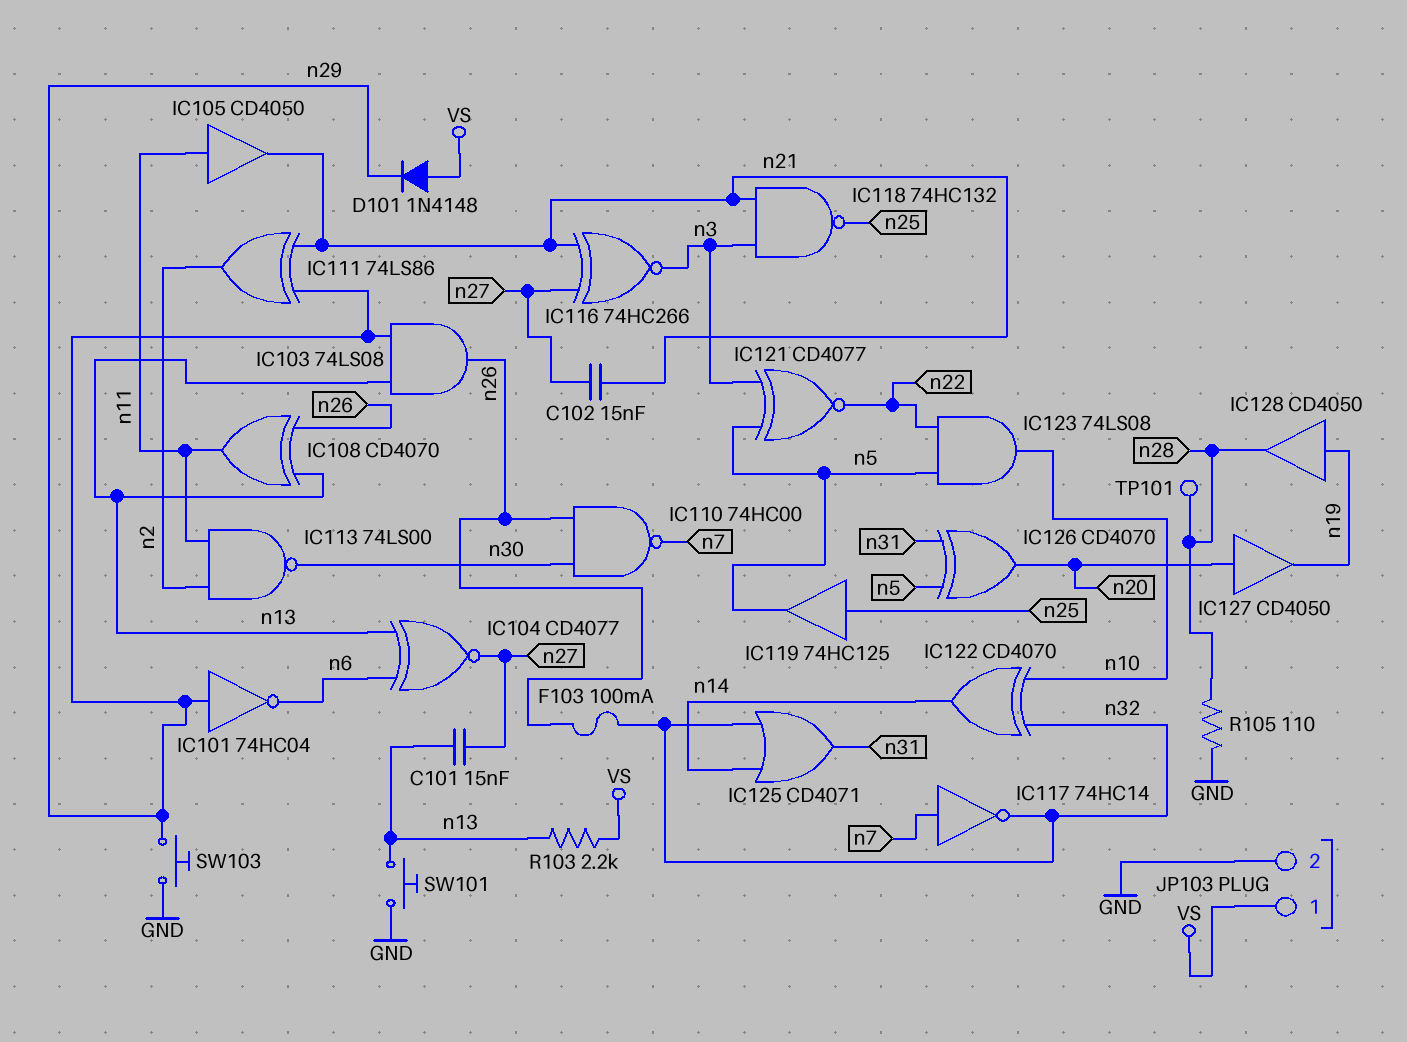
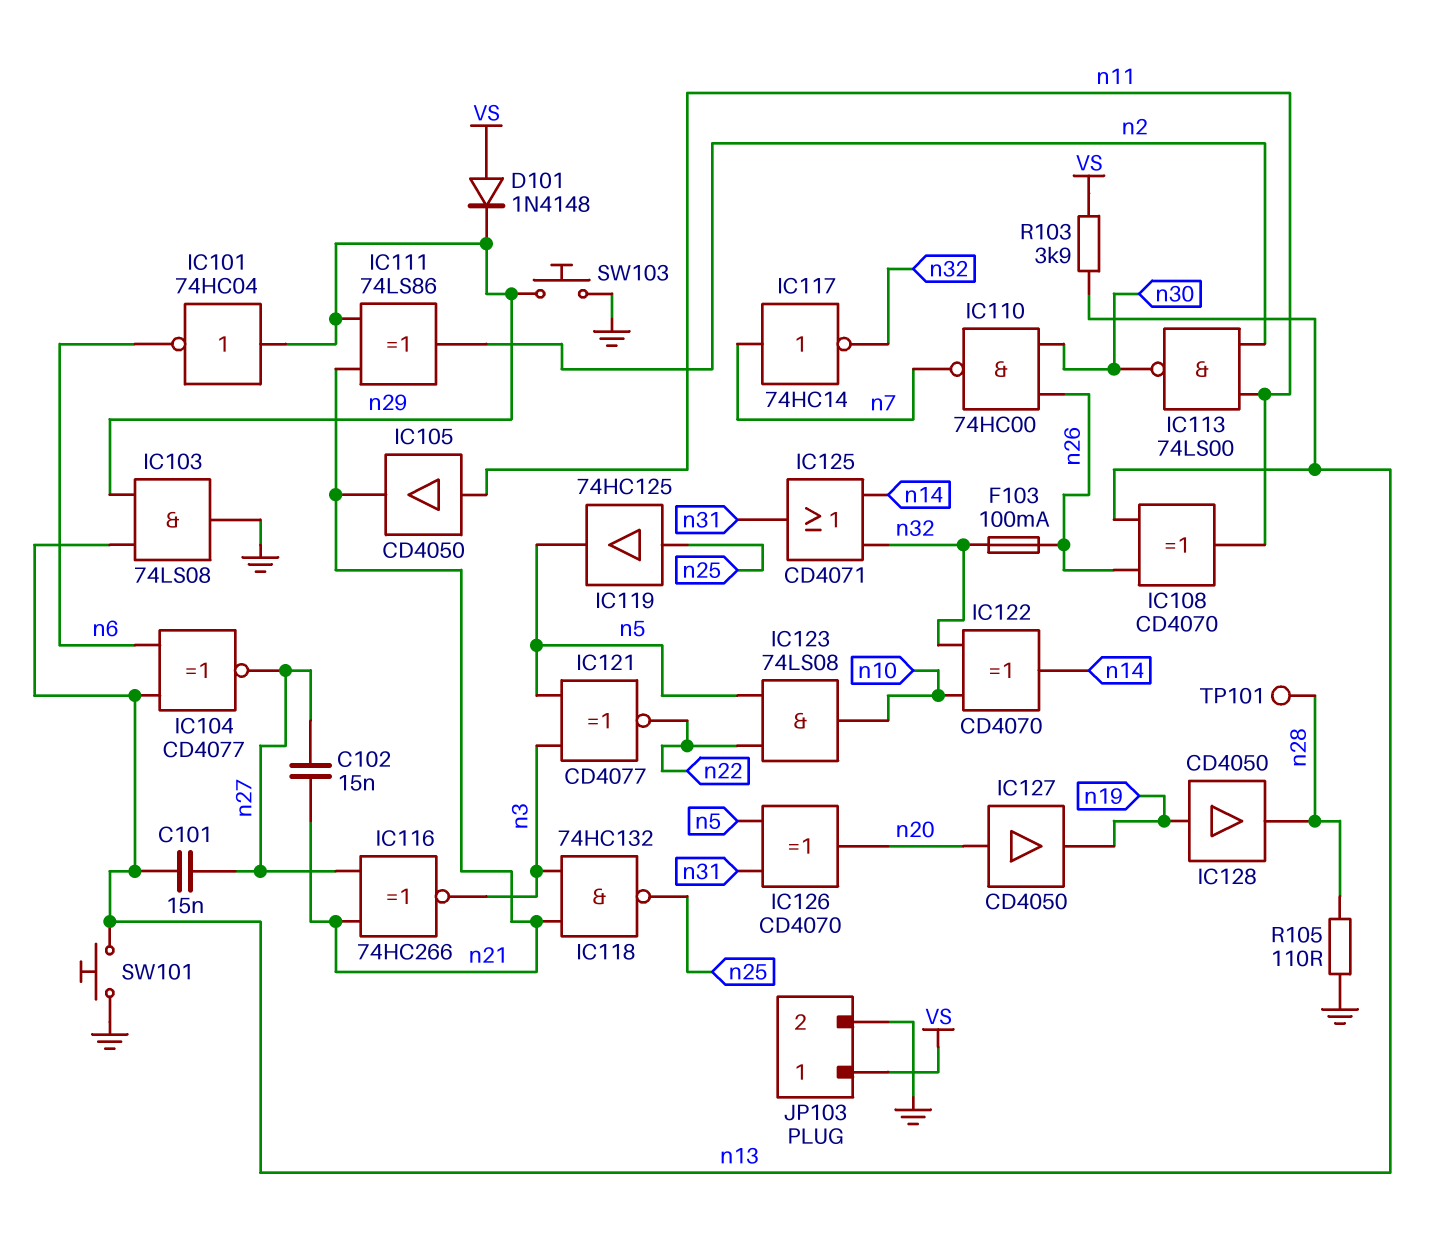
IC103: AND 74LS08 (in n13, in n29, out n26) -> AND 74LS08 (in n13, in n29, out GND)
R103: 2.2k (VS, n13) -> 3.9k (VS, n13)

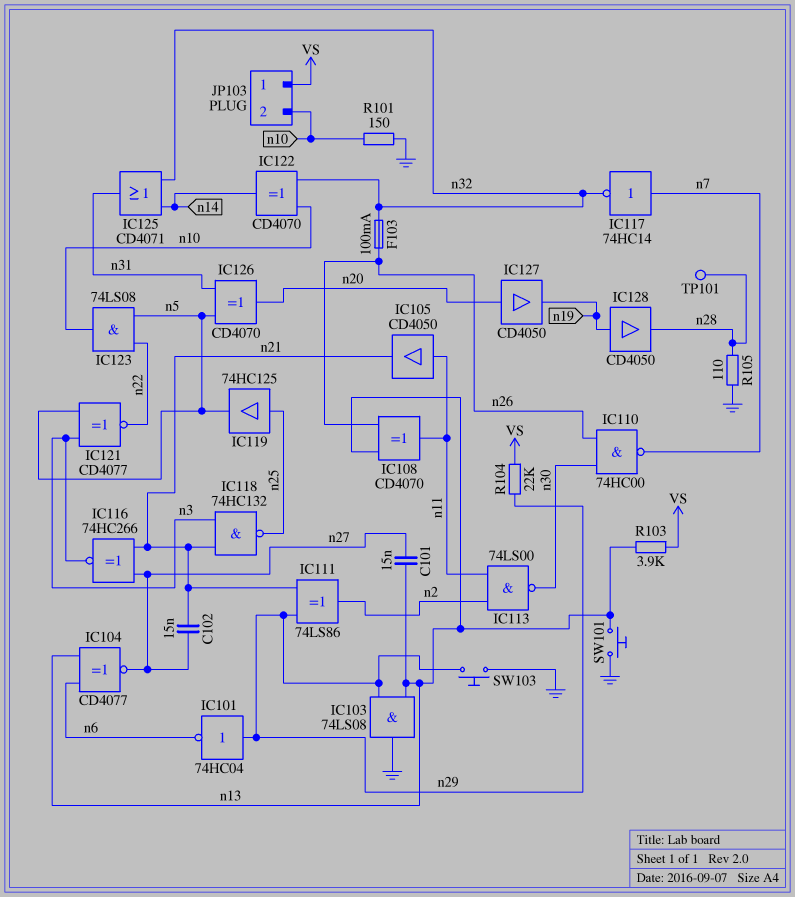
D101: diode 1N4148 (A VS, K n29) -> none
JP103 pin 2: GND -> n10
R101: none -> 150 (GND, n10)
R104: none -> 22k (VS, n29)

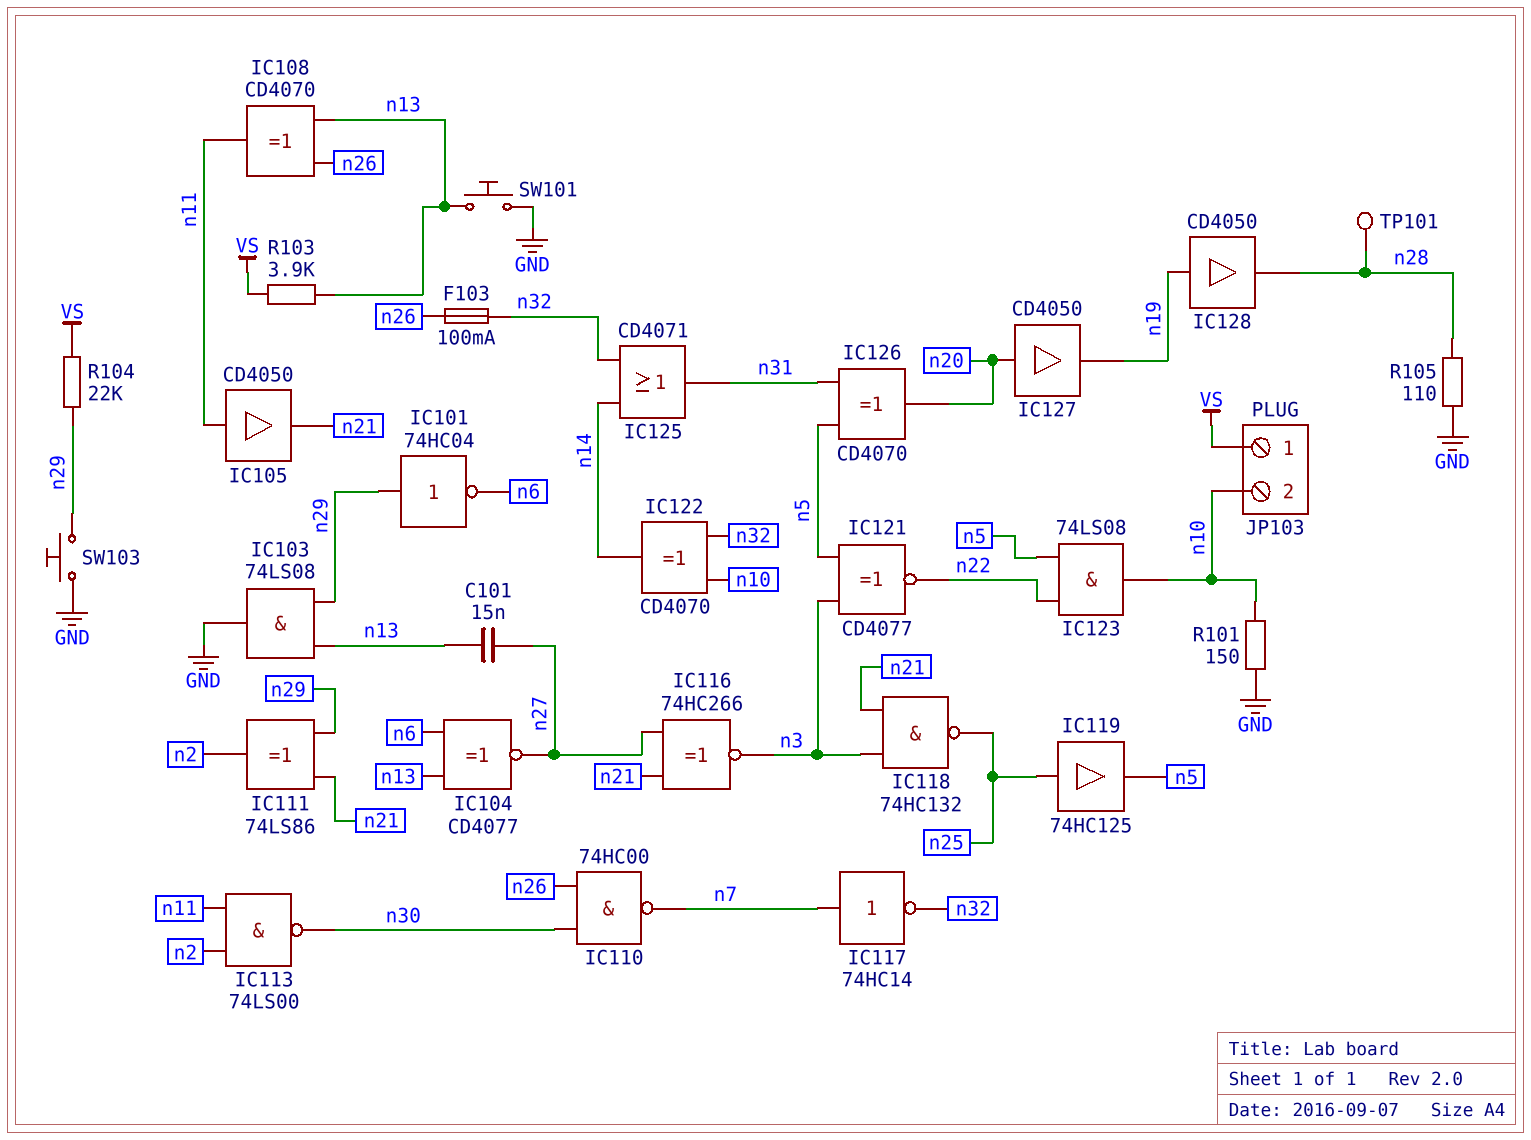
C102: 15nF (n21, n27) -> none

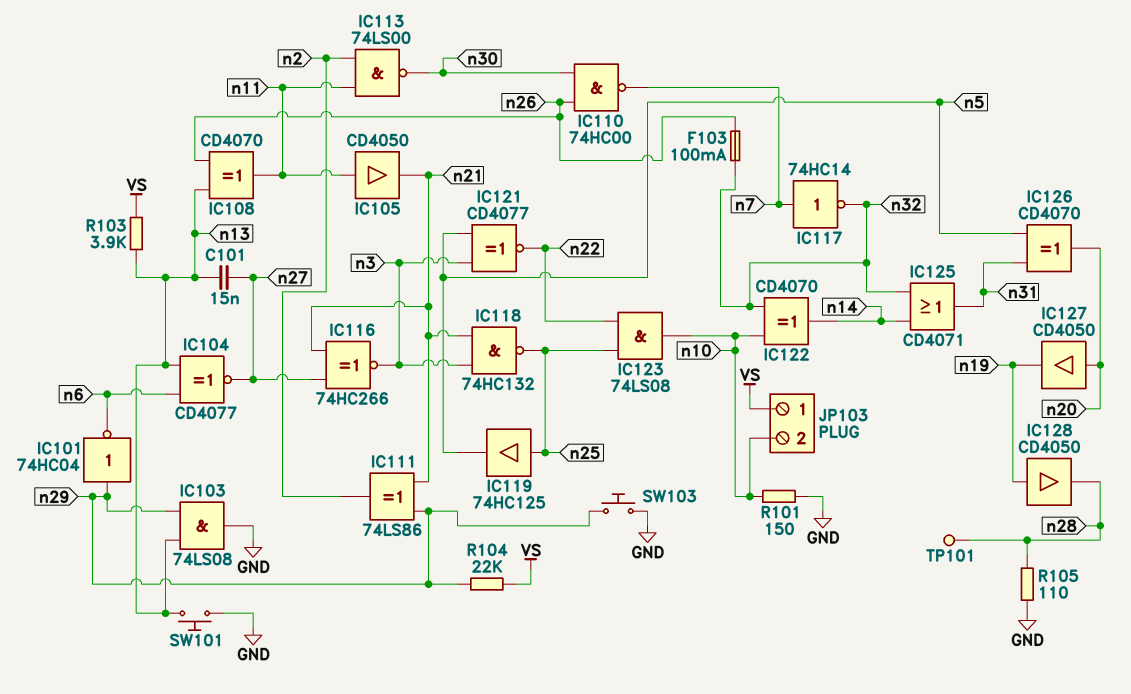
IC123: AND 74LS08 (in n5, in n22, out n10) -> AND 74LS08 (in n22, in n25, out n10)

